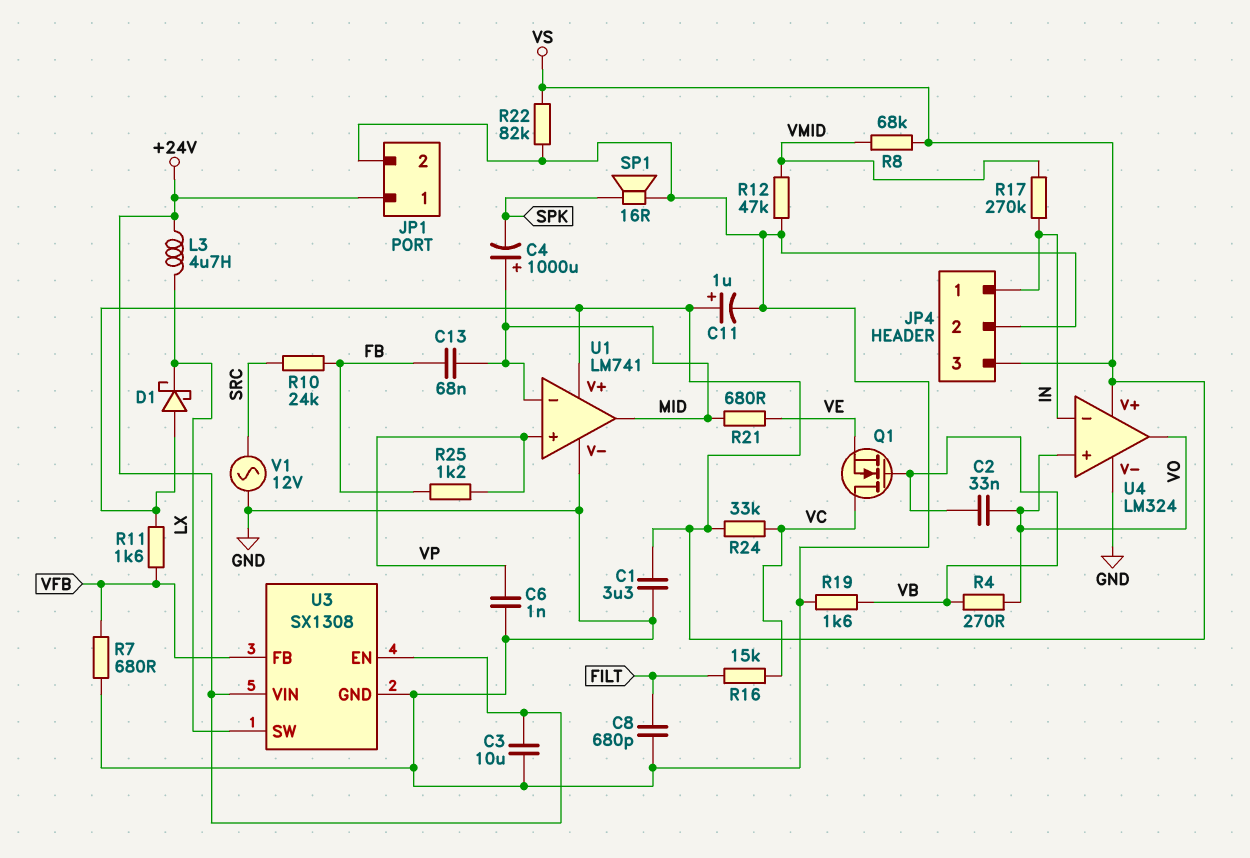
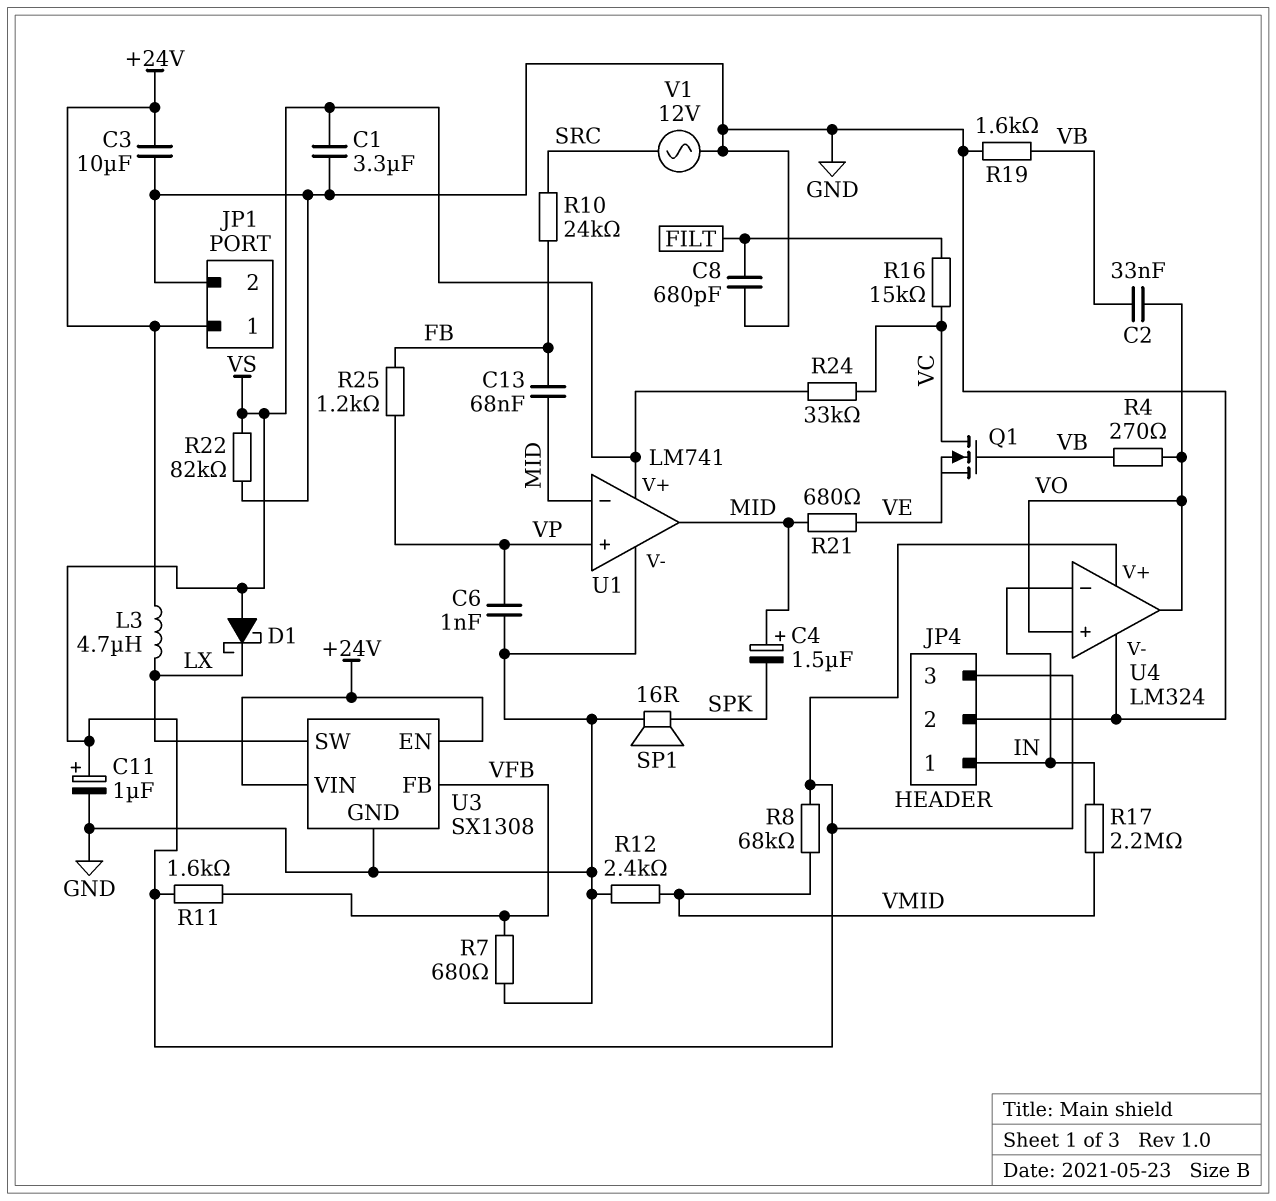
C4: 1000uF (plus MID, minus SPK) -> 1.5uF (plus MID, minus SPK)
R12: 47k (GND, VMID) -> 2.4k (GND, VMID)
R17: 270k (IN, VMID) -> 2.2M (IN, VMID)

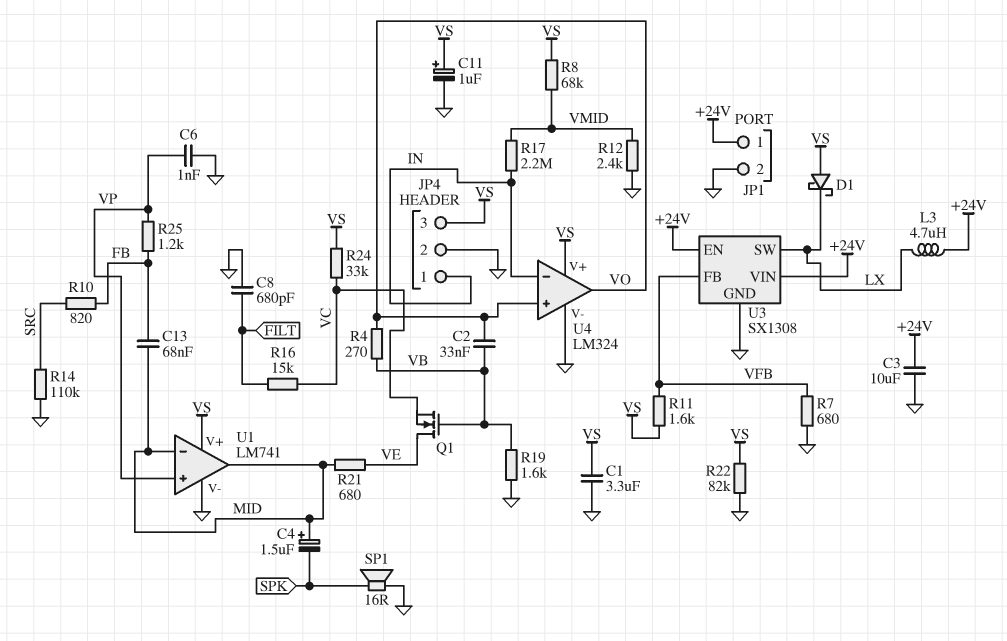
Q1: NMOS (G VB, D VC, S VE) -> NMOS (G VB, D VE, S VC)
R10: 24k (FB, SRC) -> 820 (FB, SRC)
R14: none -> 110k (GND, SRC)
V1: AC 12V (GND, SRC) -> none

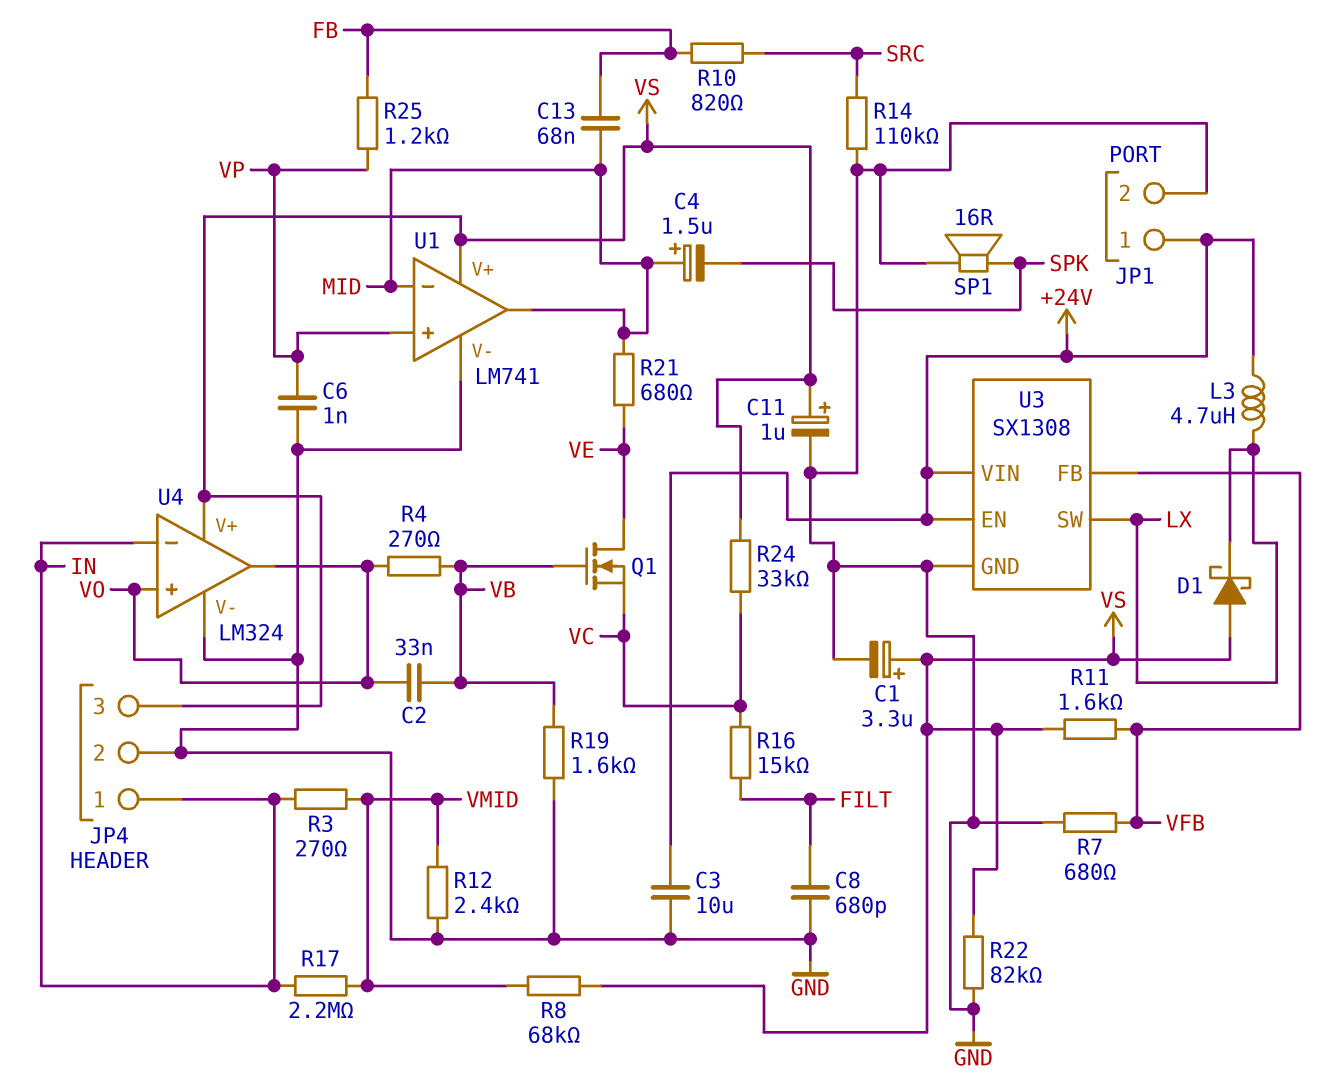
C1: 3.3uF (GND, VS) -> 3.3uF (plus VS, minus GND)
R3: none -> 270 (IN, VMID)

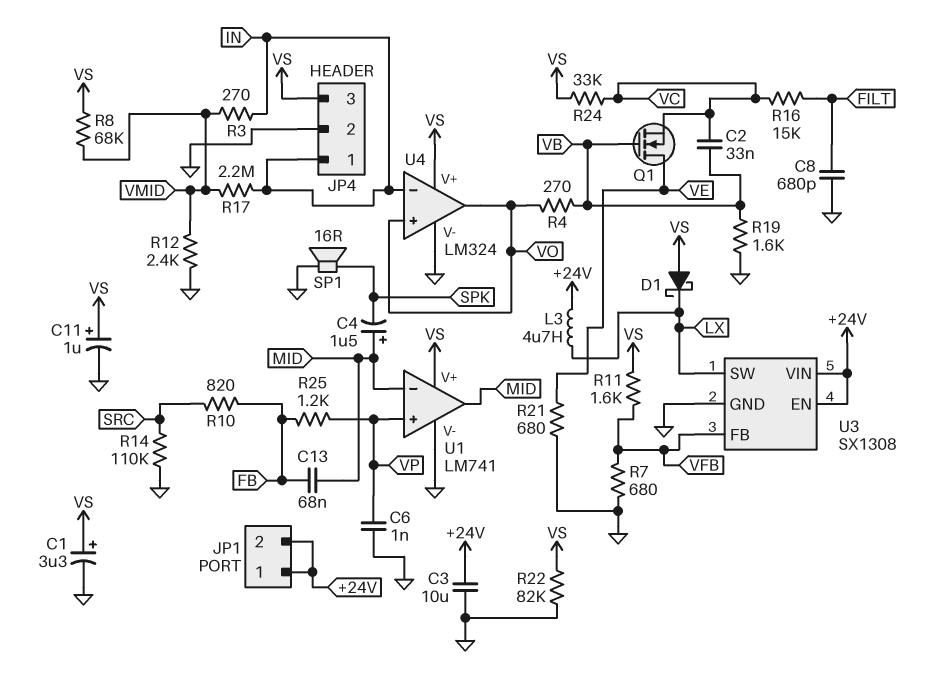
C2: 33nF (VB, VO) -> 33nF (VB, VC)
JP1 pin 2: GND -> +24V
R21: 680 (MID, VE) -> 680 (GND, VE)

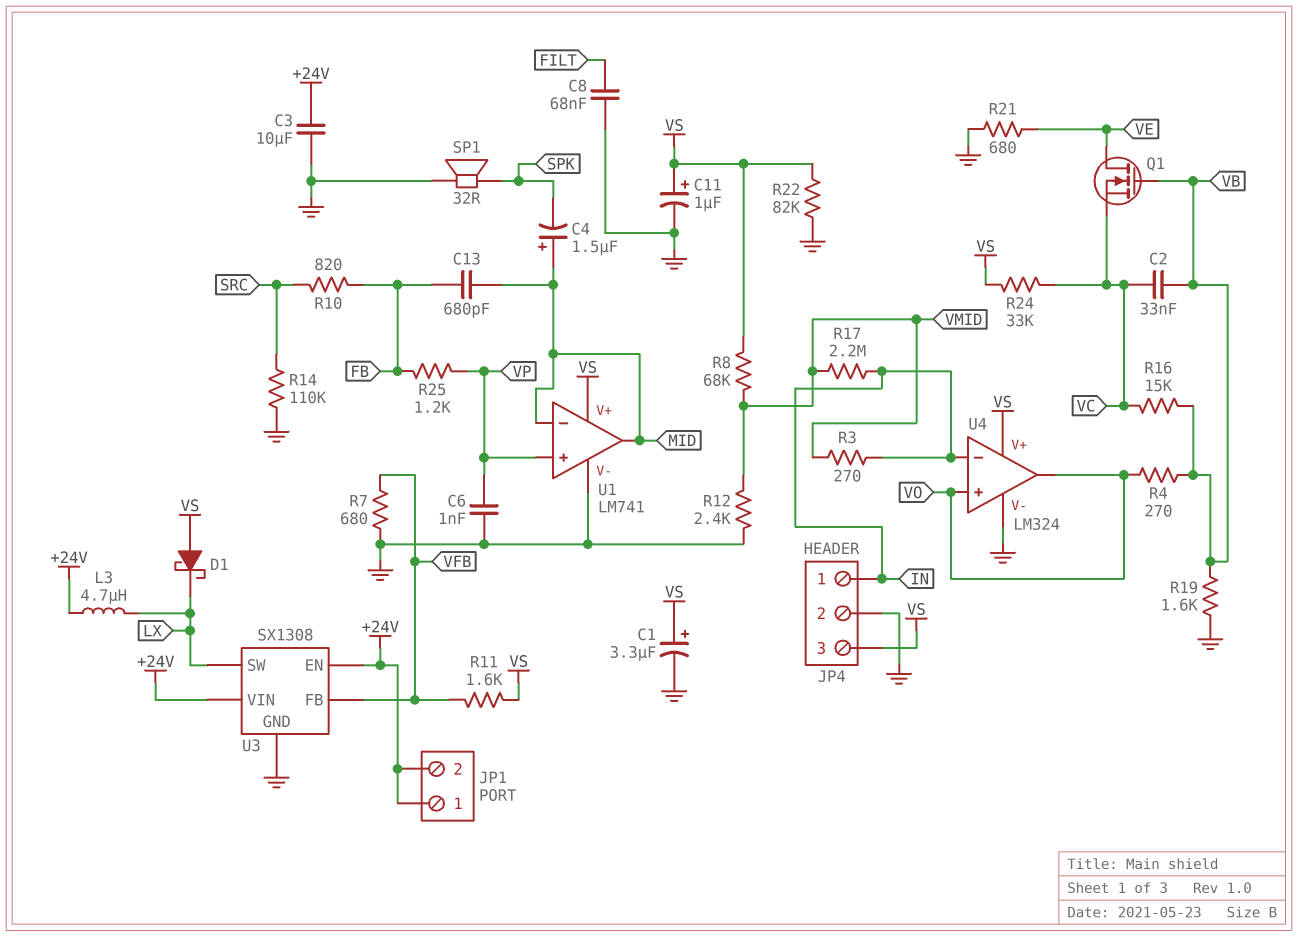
C8: 680pF (FILT, GND) -> 68nF (FILT, GND)
C13: 68nF (FB, MID) -> 680pF (FB, MID)
R16: 15k (FILT, VC) -> 15k (VB, VC)
SP1: speaker 16R (GND, SPK) -> speaker 32R (GND, SPK)

